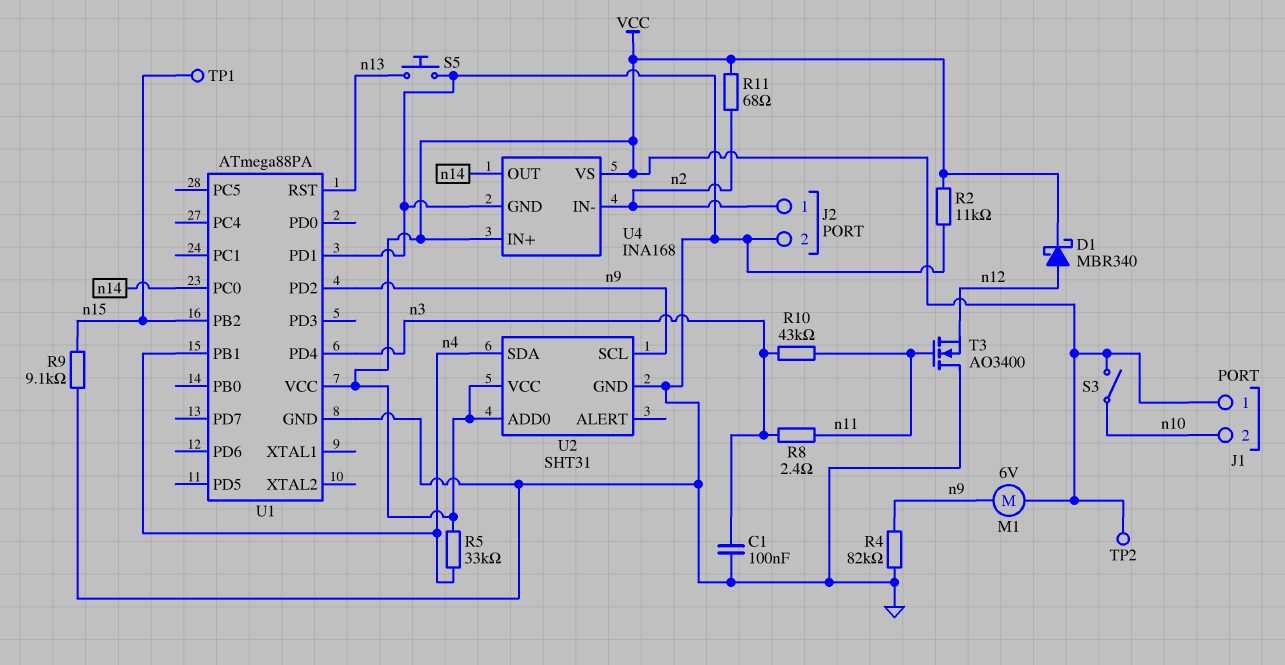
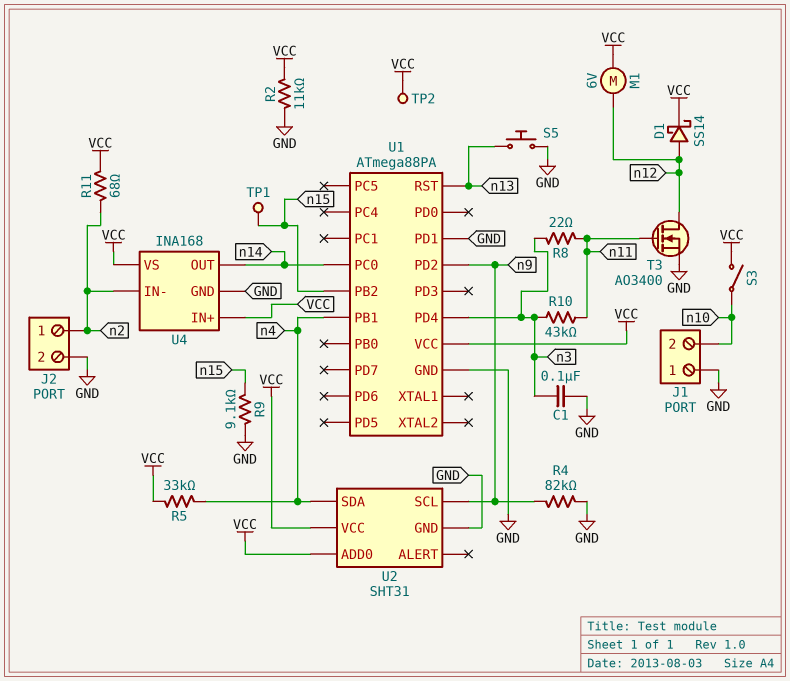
D1: schottky MBR340 (A n12, K VCC) -> schottky SS14 (A n12, K VCC)
J1 pin 1: VCC -> GND
M1: motor 6V (VCC, n9) -> motor 6V (VCC, n12)
R8: 2.4 (n3, n11) -> 22 (n3, n11)
T3: NMOS AO3400 (G n11, D GND, S n12) -> NMOS AO3400 (G n11, D n12, S GND)

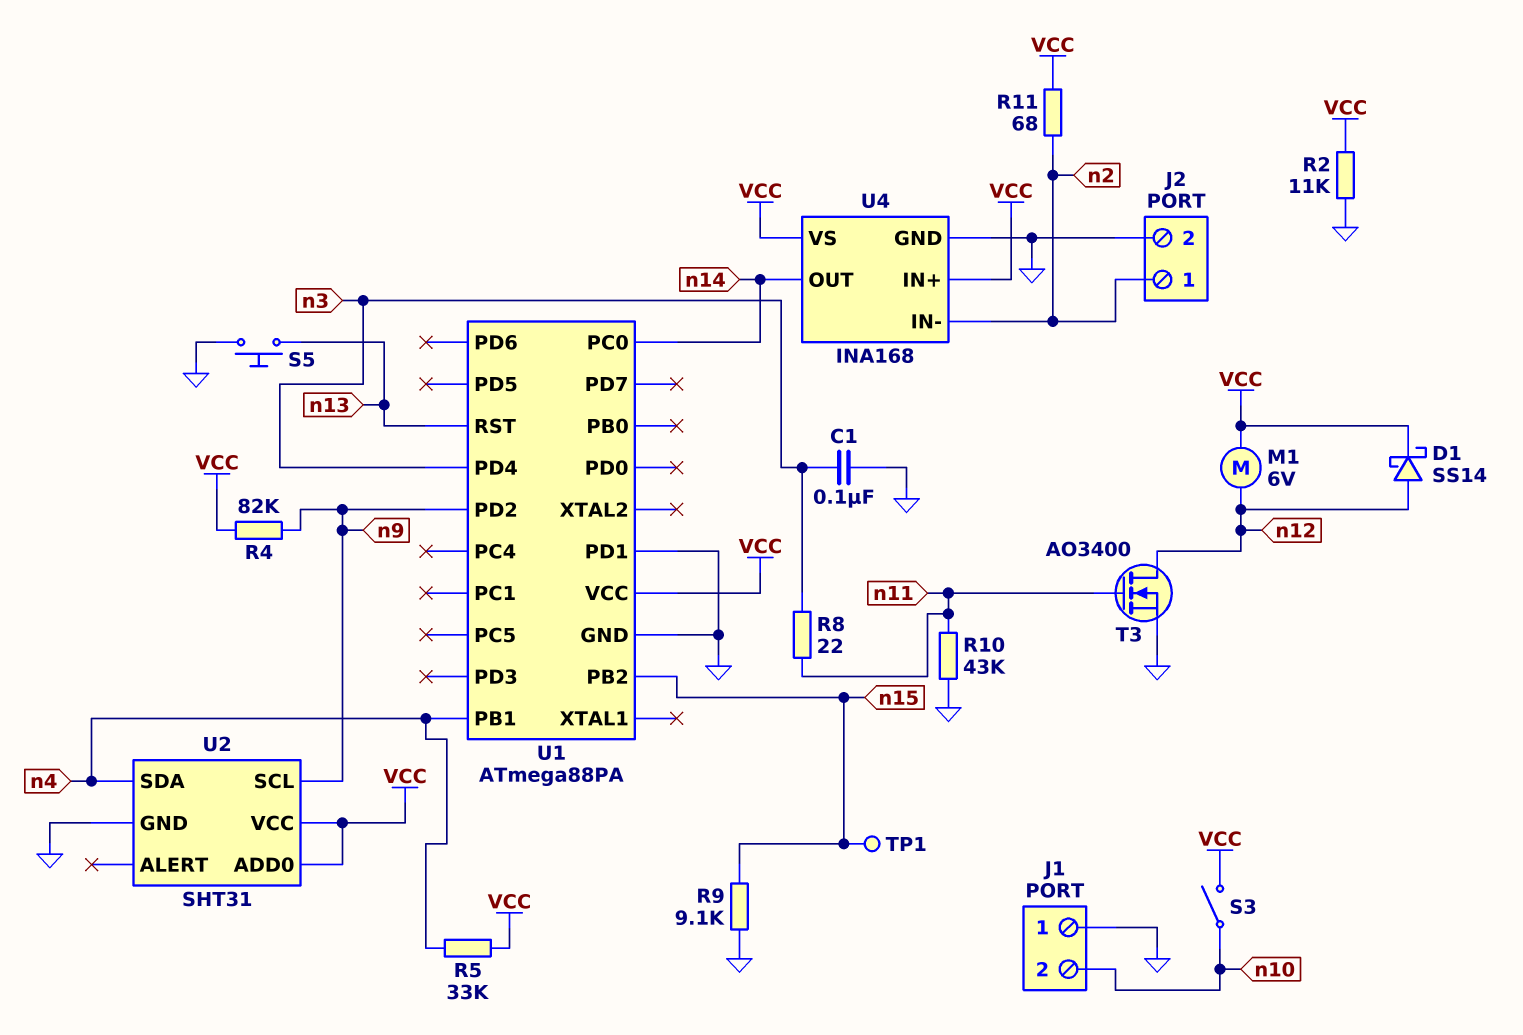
R4: 82k (GND, n9) -> 82k (VCC, n9)
R10: 43k (n3, n11) -> 43k (GND, n11)
TP2: test point (VCC) -> none

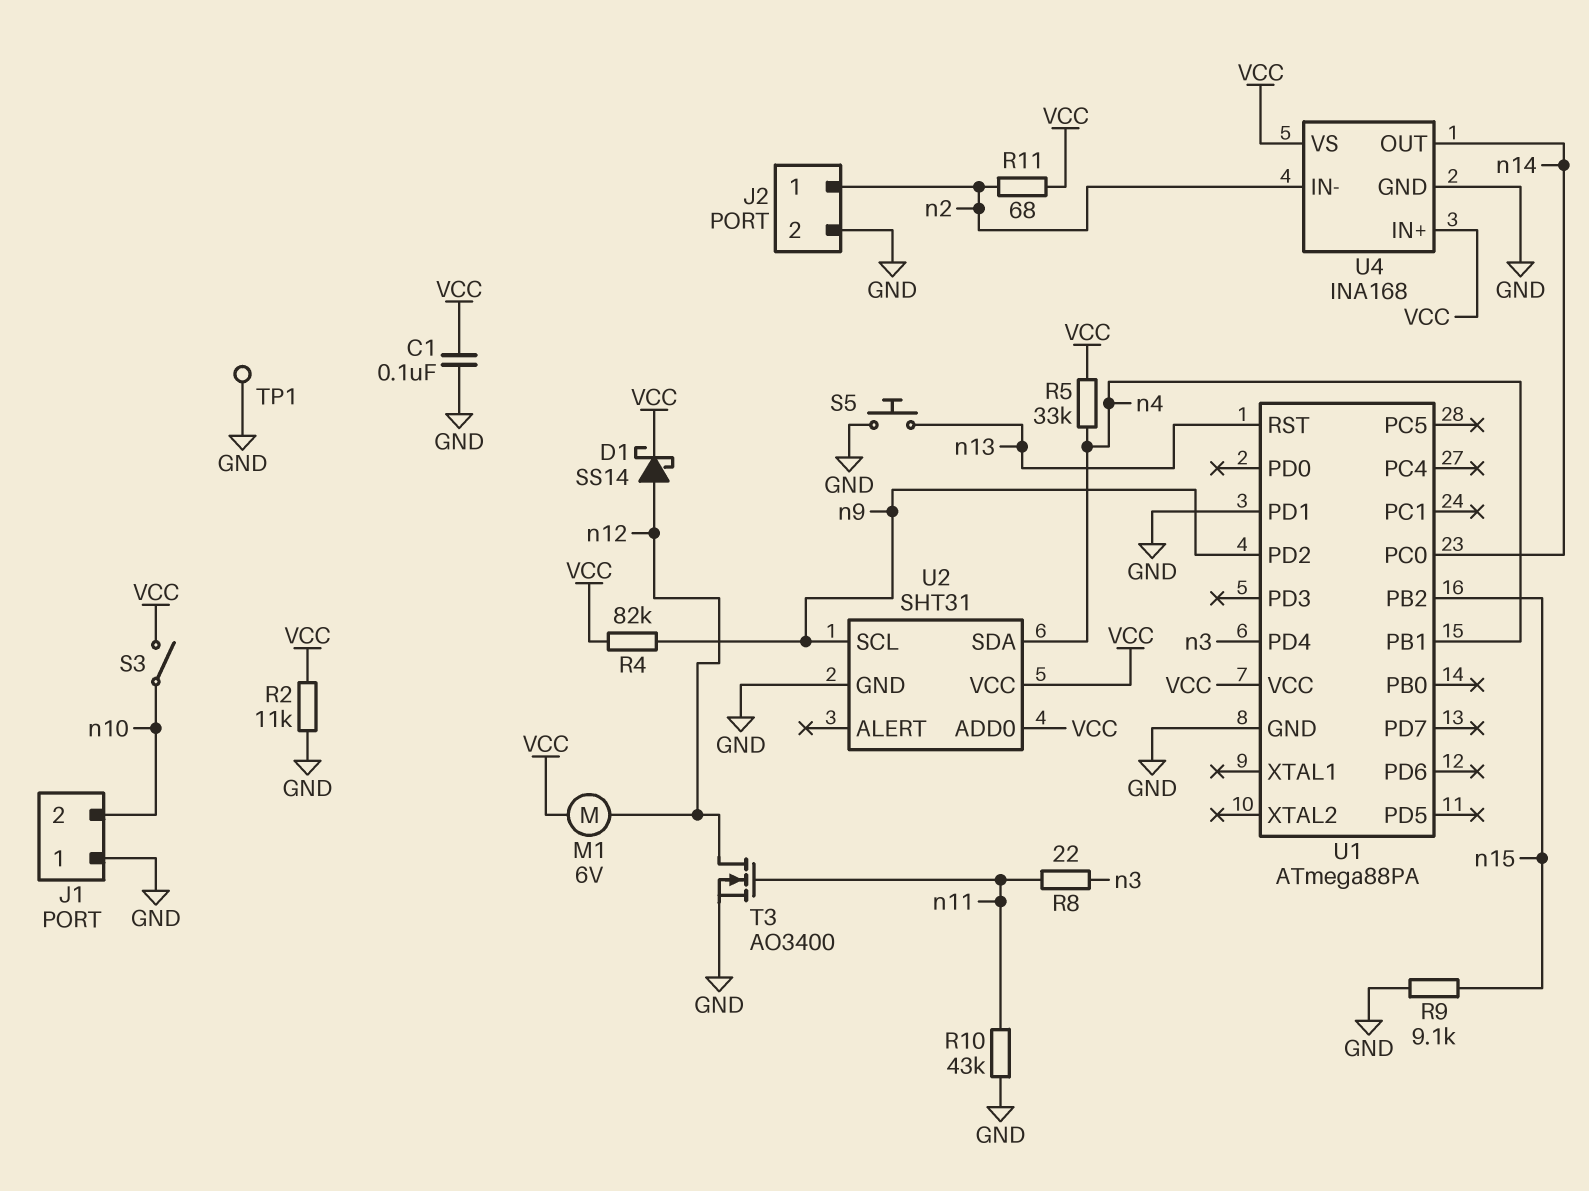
C1: 100nF (GND, n3) -> 100nF (GND, VCC)
TP1: test point (n15) -> test point (GND)

